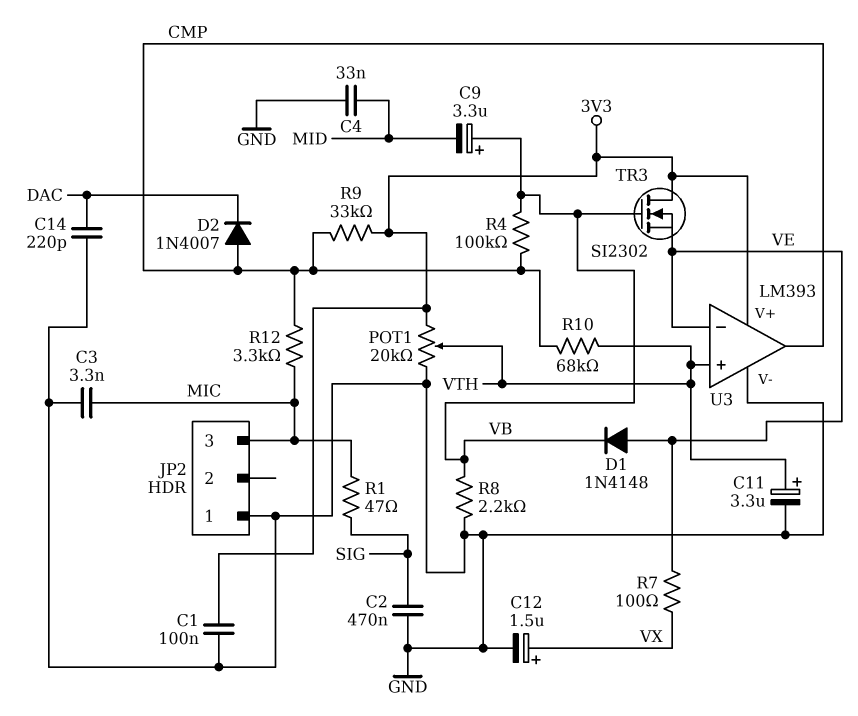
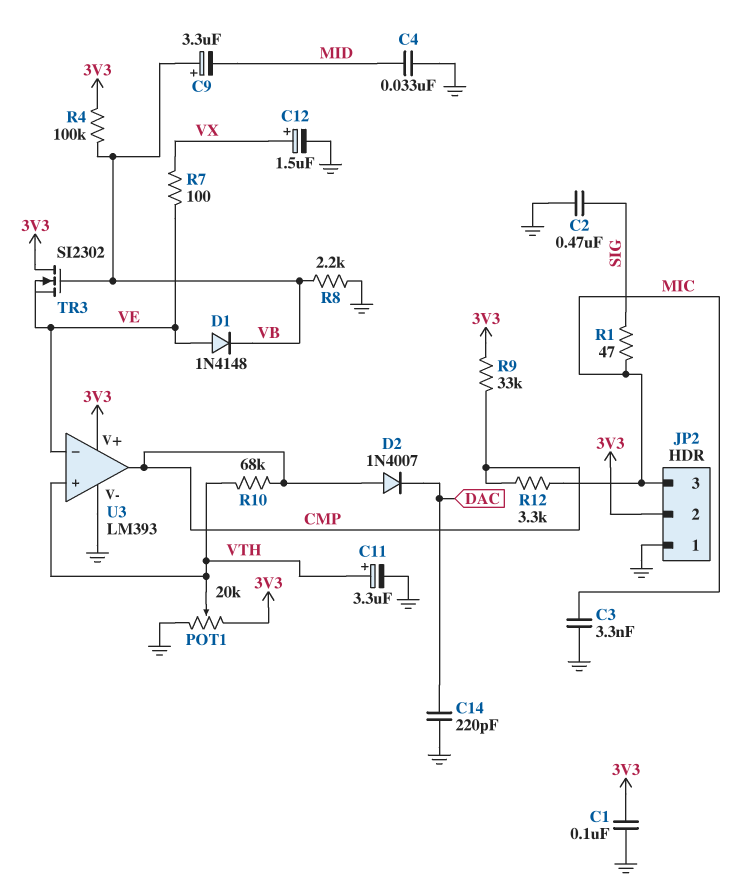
JP2 pin 2: none -> 3V3
R4: 100k (CMP, VB) -> 100k (3V3, VB)

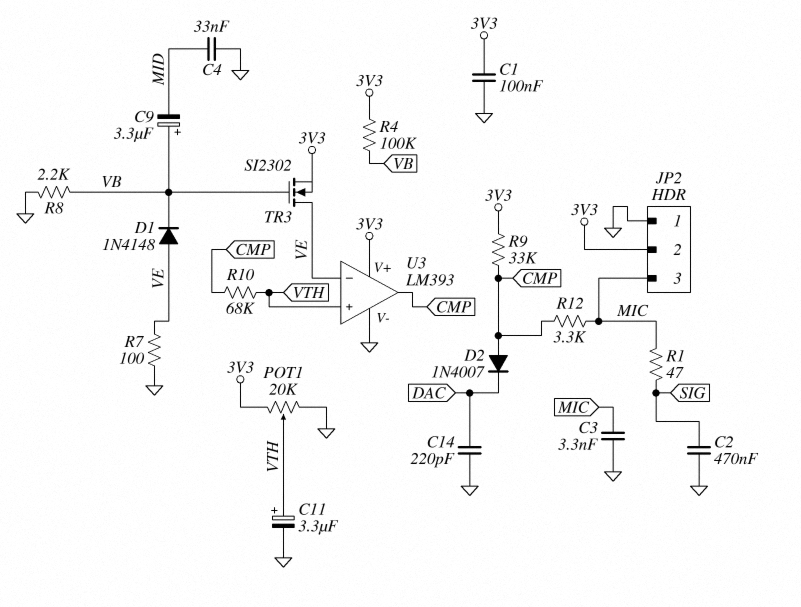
C12: 1.5uF (plus VX, minus GND) -> none
R7: 100 (VE, VX) -> 100 (GND, VE)
TR3: NMOS SI2302 (G VB, D 3V3, S VE) -> NMOS SI2302 (G VB, D VE, S 3V3)

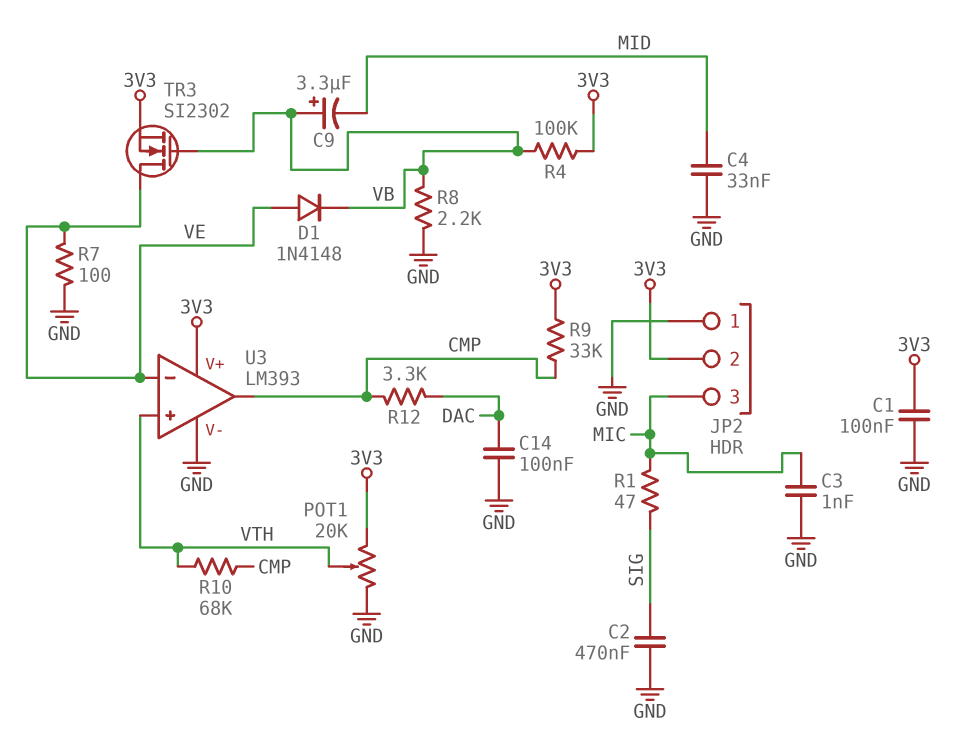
C3: 3.3nF (GND, MIC) -> 1nF (GND, MIC)
C11: 3.3uF (plus VTH, minus GND) -> none
C14: 220pF (DAC, GND) -> 100nF (DAC, GND)
D2: diode 1N4007 (A CMP, K DAC) -> none
R12: 3.3k (CMP, MIC) -> 3.3k (CMP, DAC)

